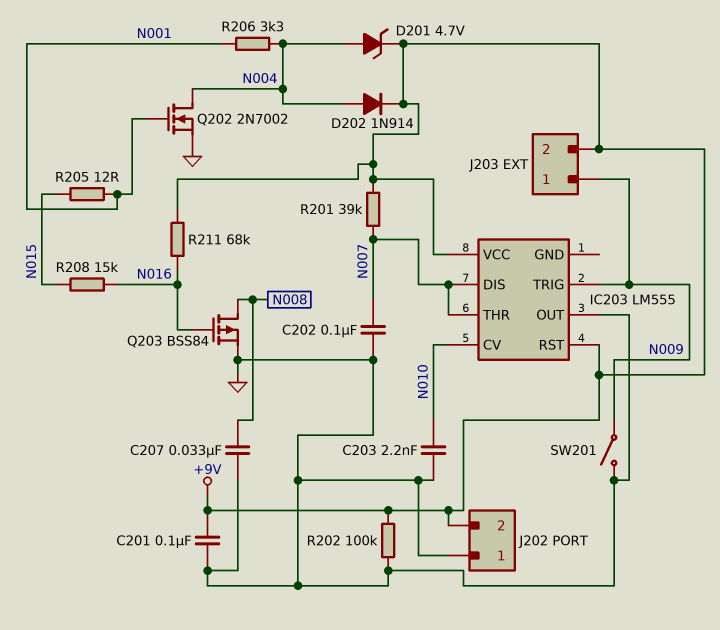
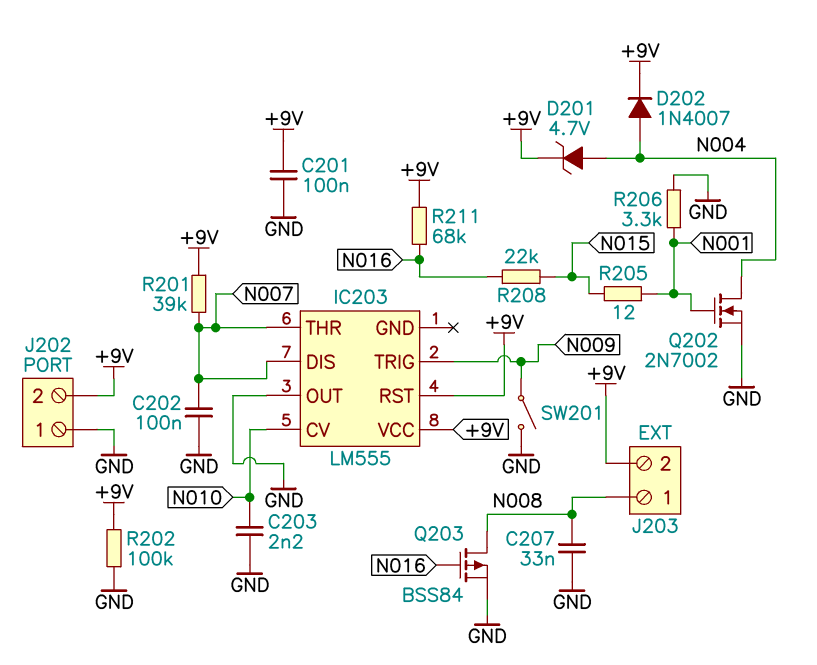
D202: diode 1N914 (A N004, K +9V) -> diode 1N4007 (A N004, K +9V)
J203 pin 1: N009 -> N008
R206: 3.3k (N001, N004) -> 3.3k (GND, N001)
R208: 15k (N015, N016) -> 22k (N015, N016)

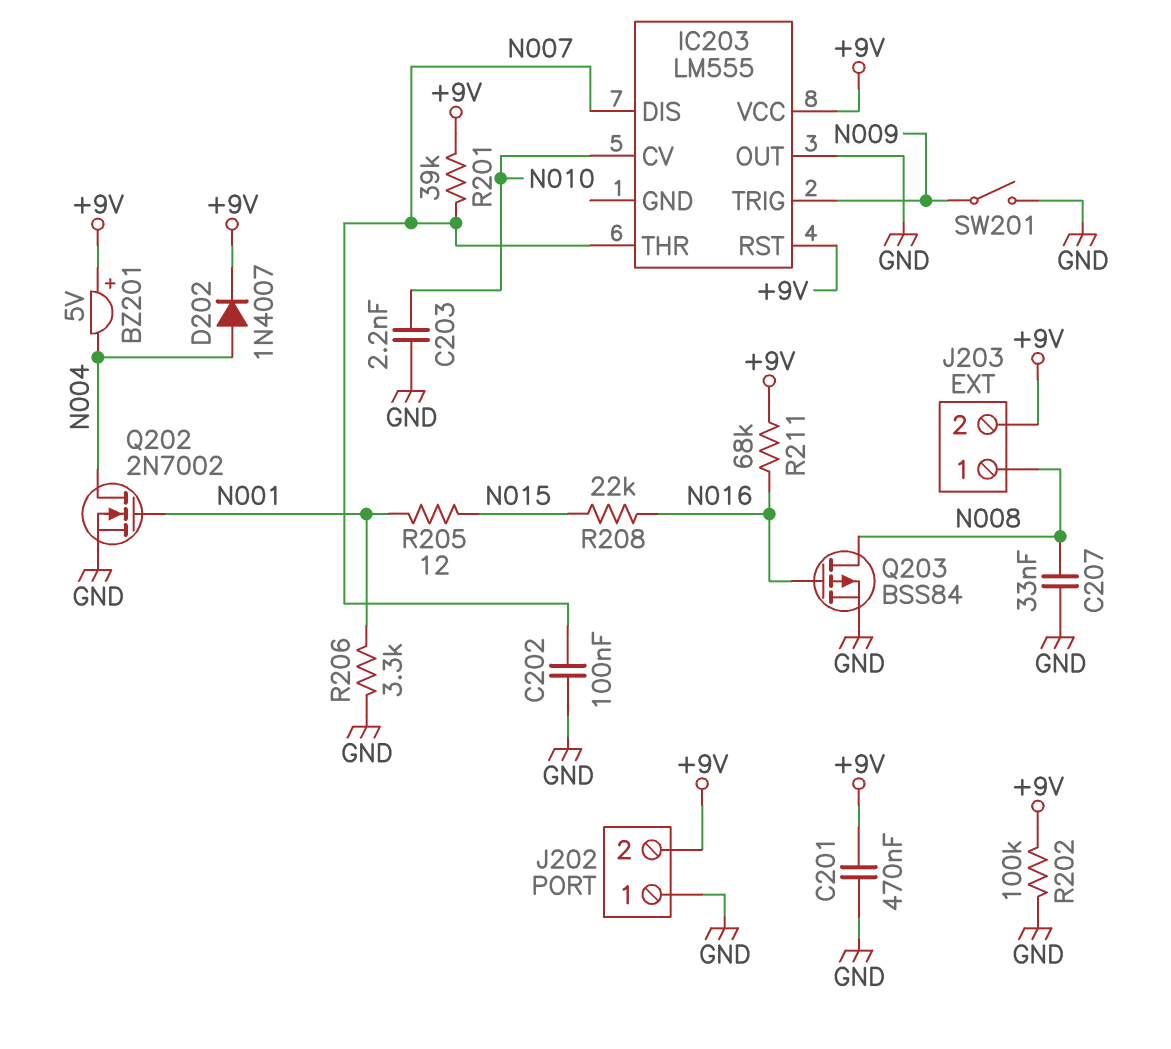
BZ201: none -> buzzer 5V (plus +9V, minus N004)
C201: 100nF (+9V, GND) -> 470nF (+9V, GND)
D201: zener 4.7V (A N004, K +9V) -> none

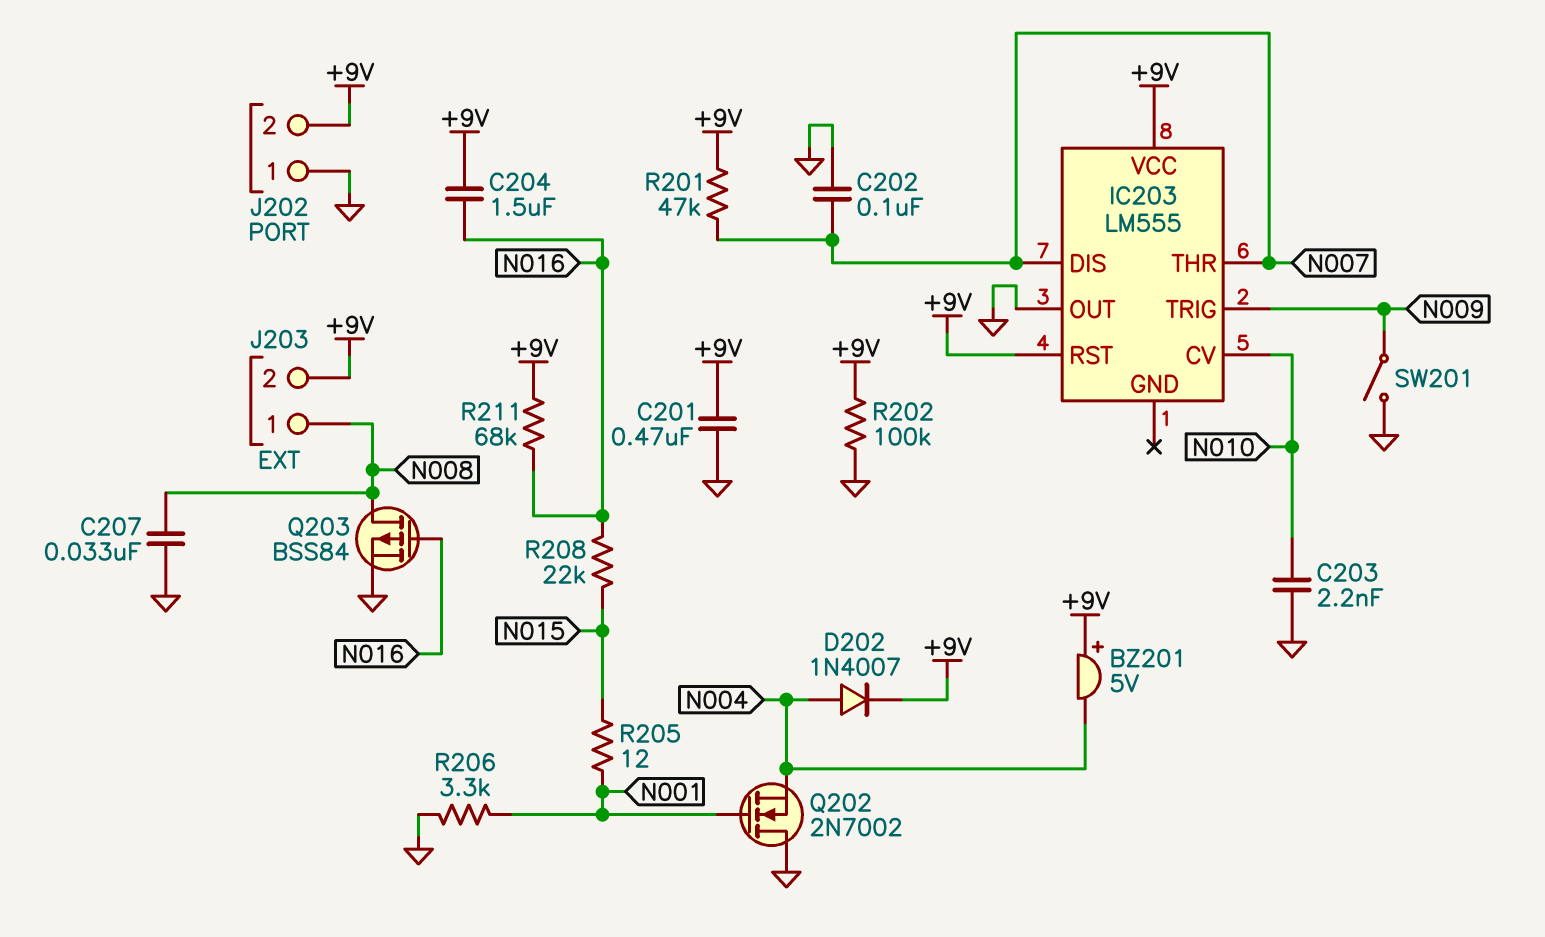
C204: none -> 1.5uF (+9V, N016)
Q202: NMOS 2N7002 (G N001, D N004, S GND) -> NMOS 2N7002 (G N001, D GND, S N004)
R201: 39k (+9V, N007) -> 47k (+9V, N007)

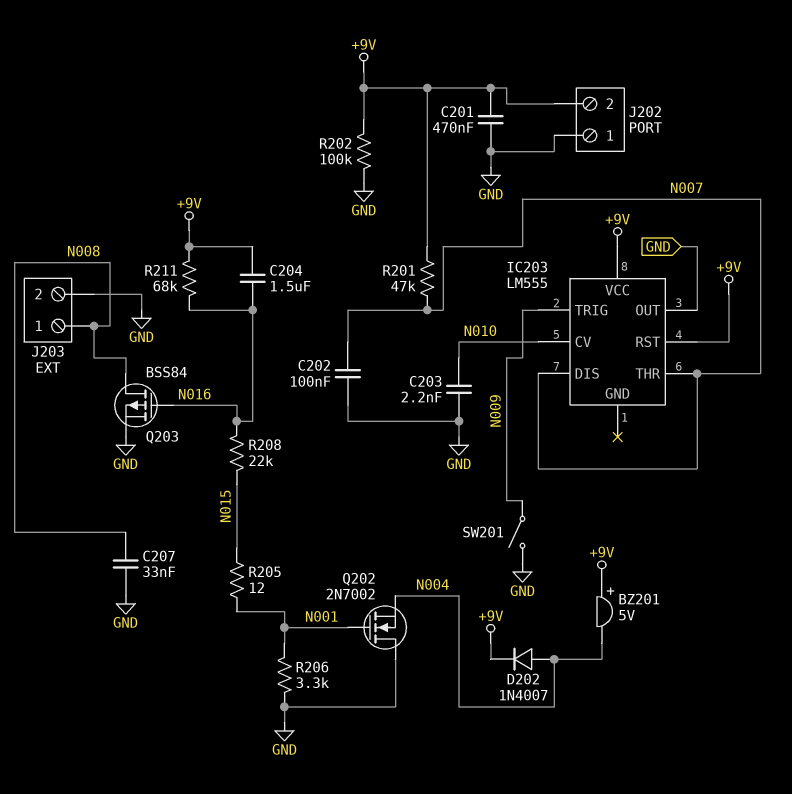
J203 pin 2: +9V -> GND

